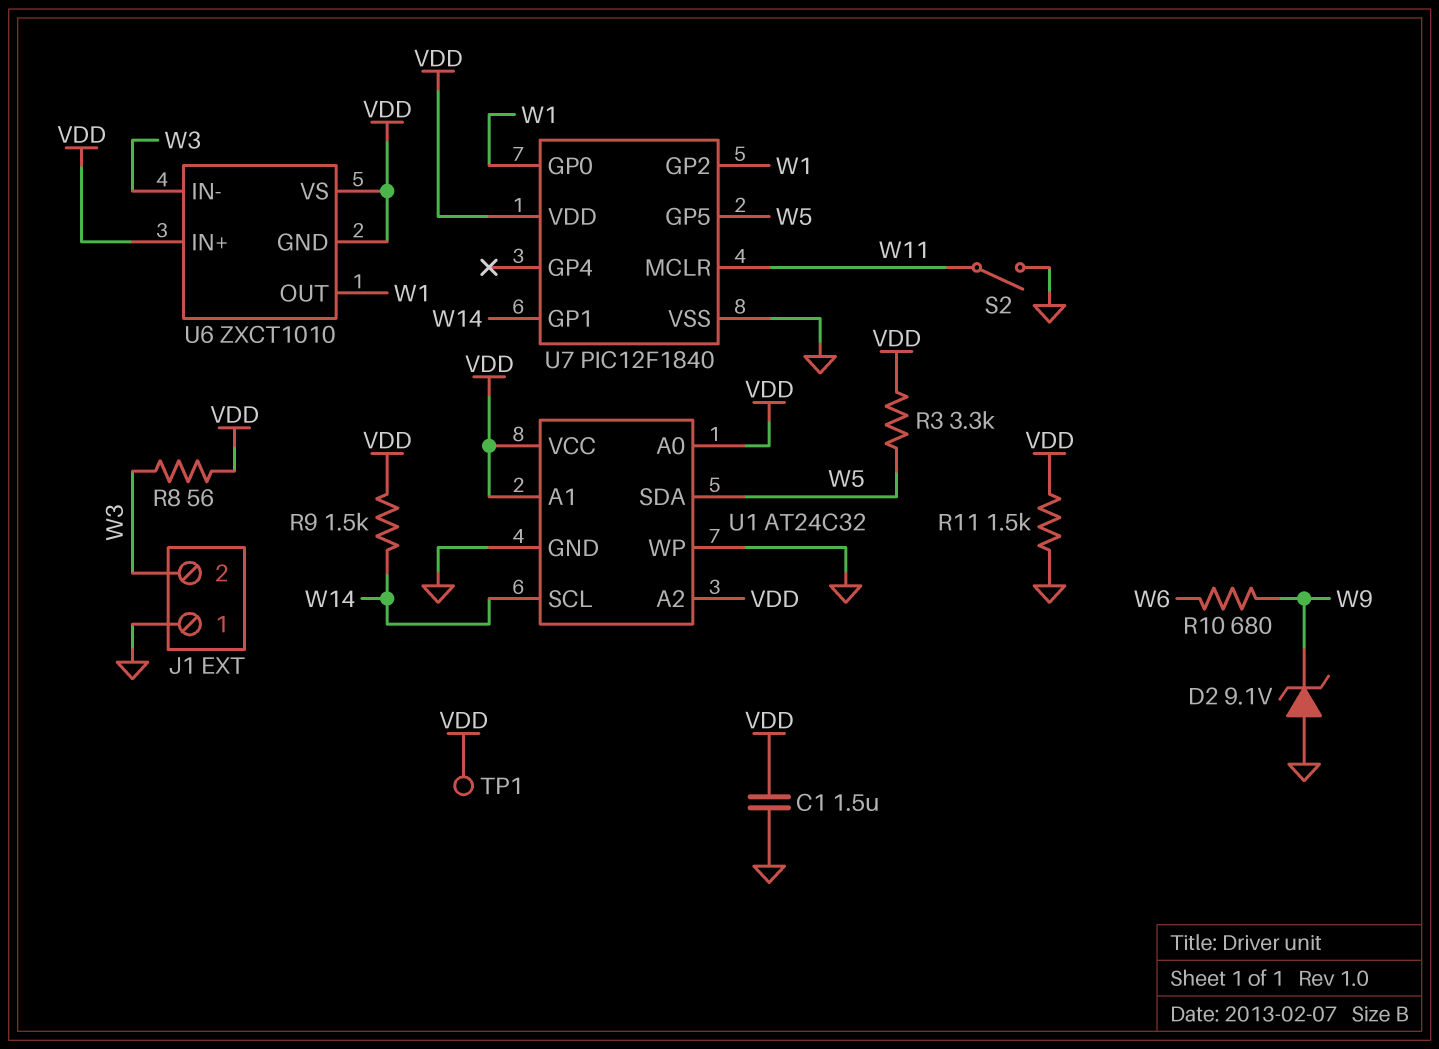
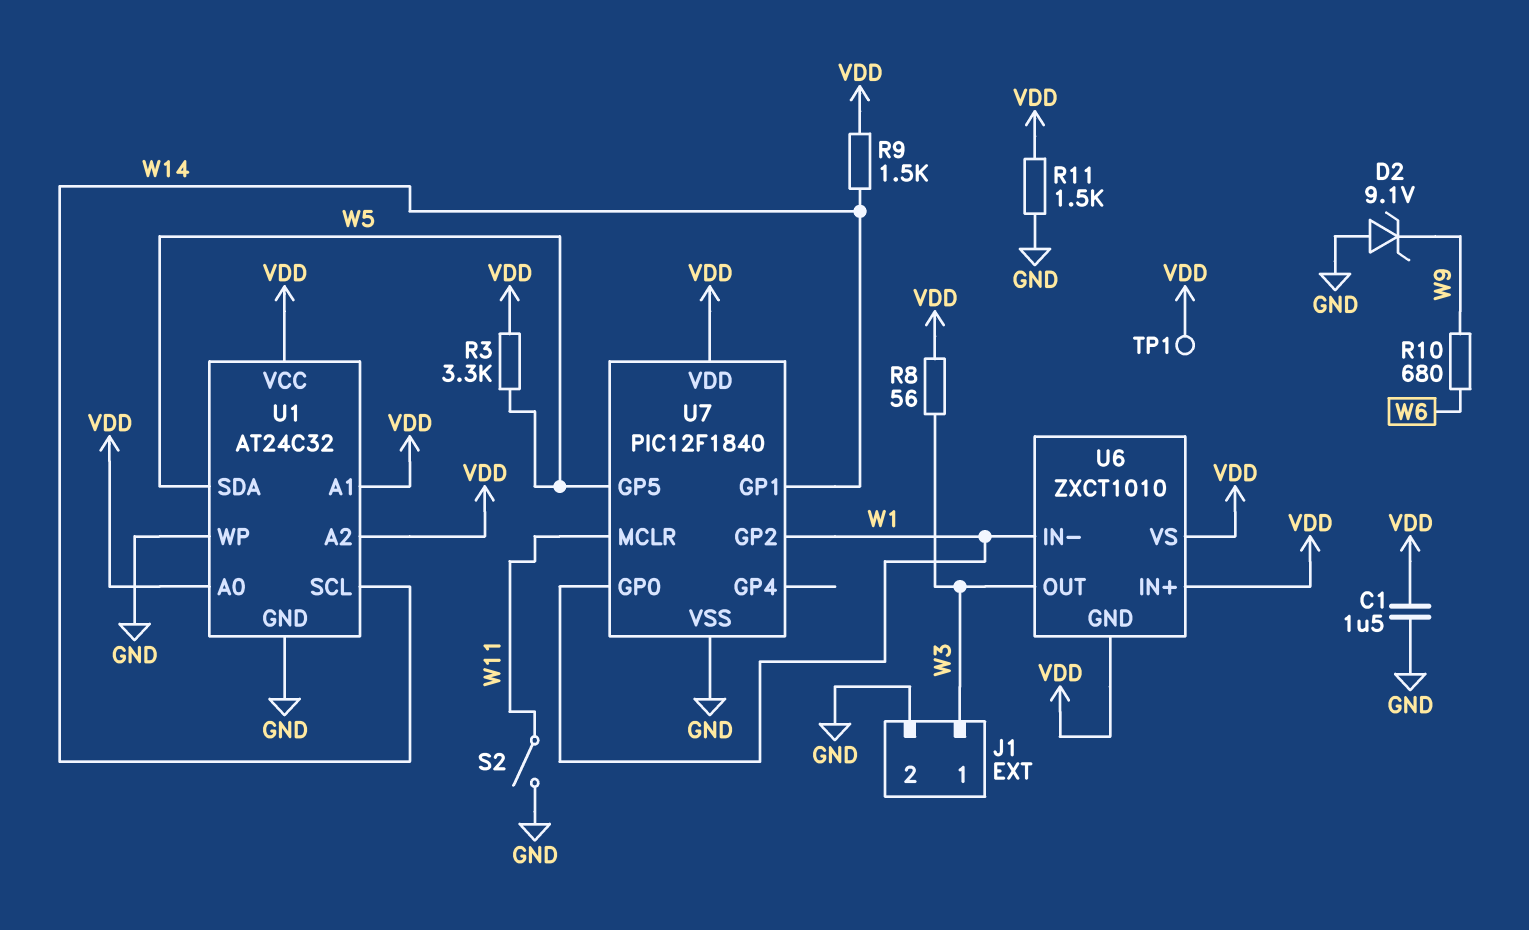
J1 pin 1: GND -> W3
J1 pin 2: W3 -> GND
U6 pin IN-: W3 -> W1
U6 pin OUT: W1 -> W3

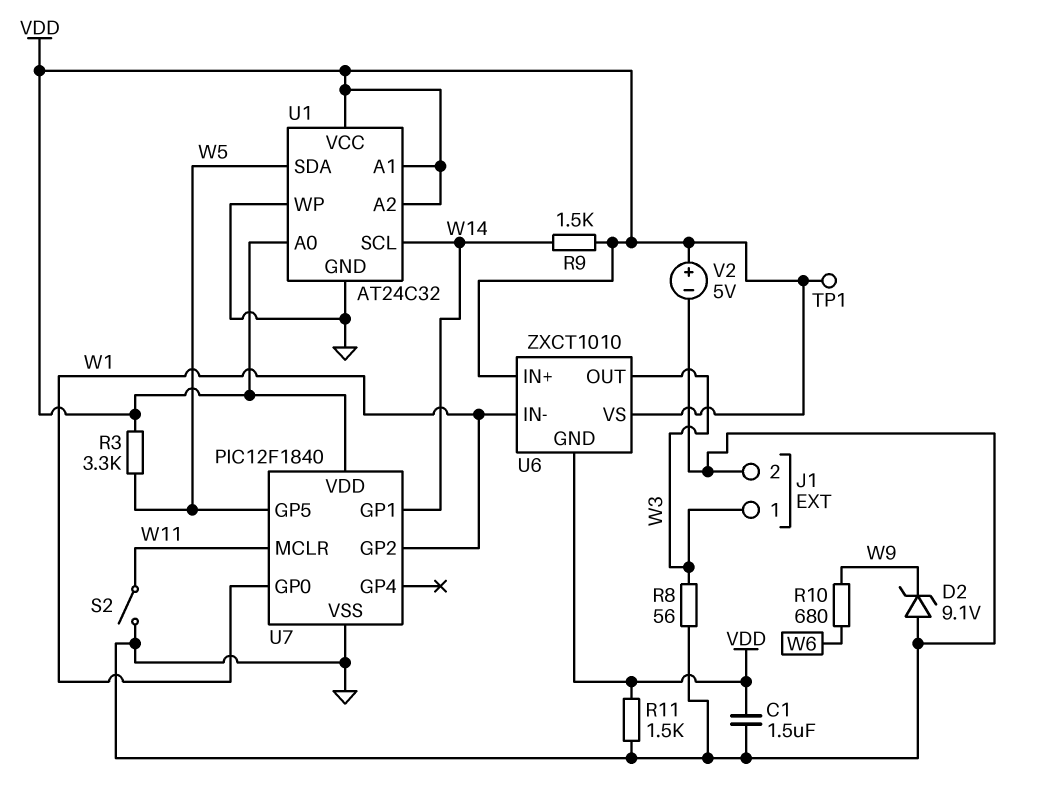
R8: 56 (VDD, W3) -> 56 (GND, W3)
V2: none -> 5V (plus VDD, minus GND)

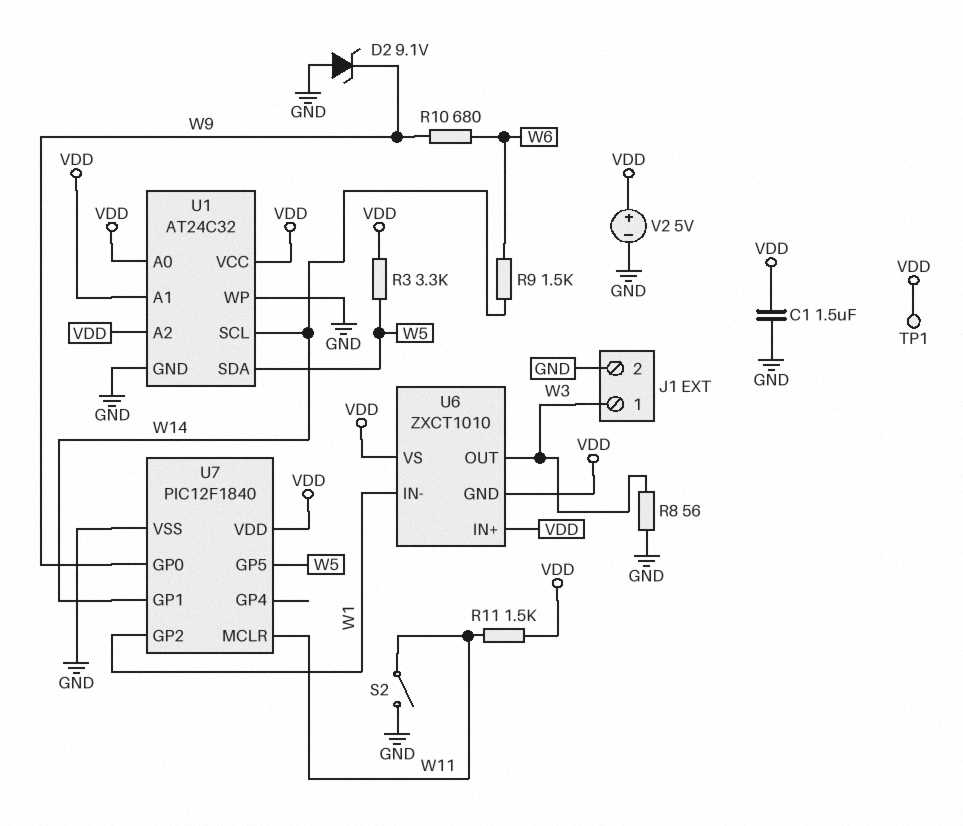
R9: 1.5k (VDD, W14) -> 1.5k (W6, W14)
R11: 1.5k (GND, VDD) -> 1.5k (VDD, W11)
U7 pin GP0: W1 -> W9

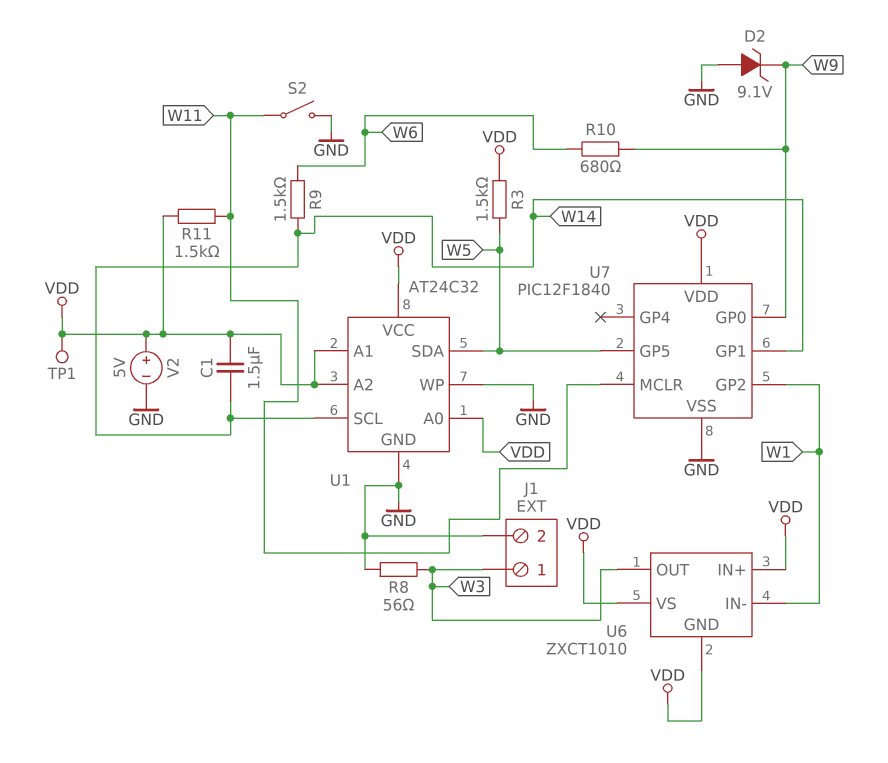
C1: 1.5uF (GND, VDD) -> 1.5uF (VDD, W14)
R3: 3.3k (VDD, W5) -> 1.5k (VDD, W5)

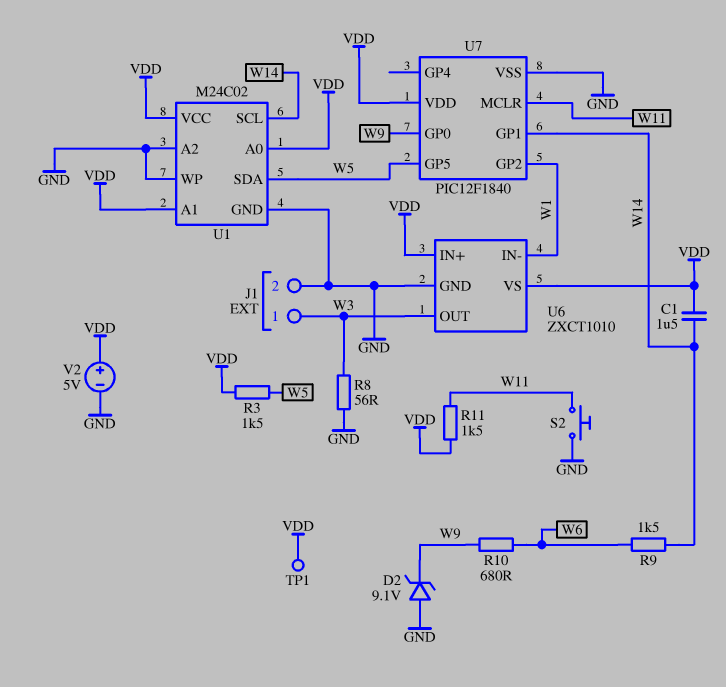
S2: switch (GND, W11) -> button (GND, W11)
U1: AT24C32 -> M24C02
U1 pin A2: VDD -> GND
U6 pin GND: VDD -> GND

